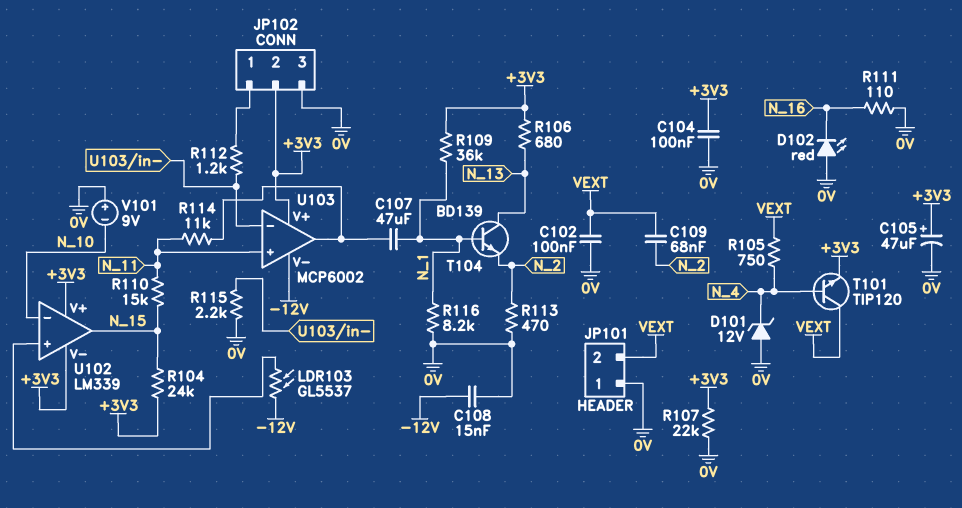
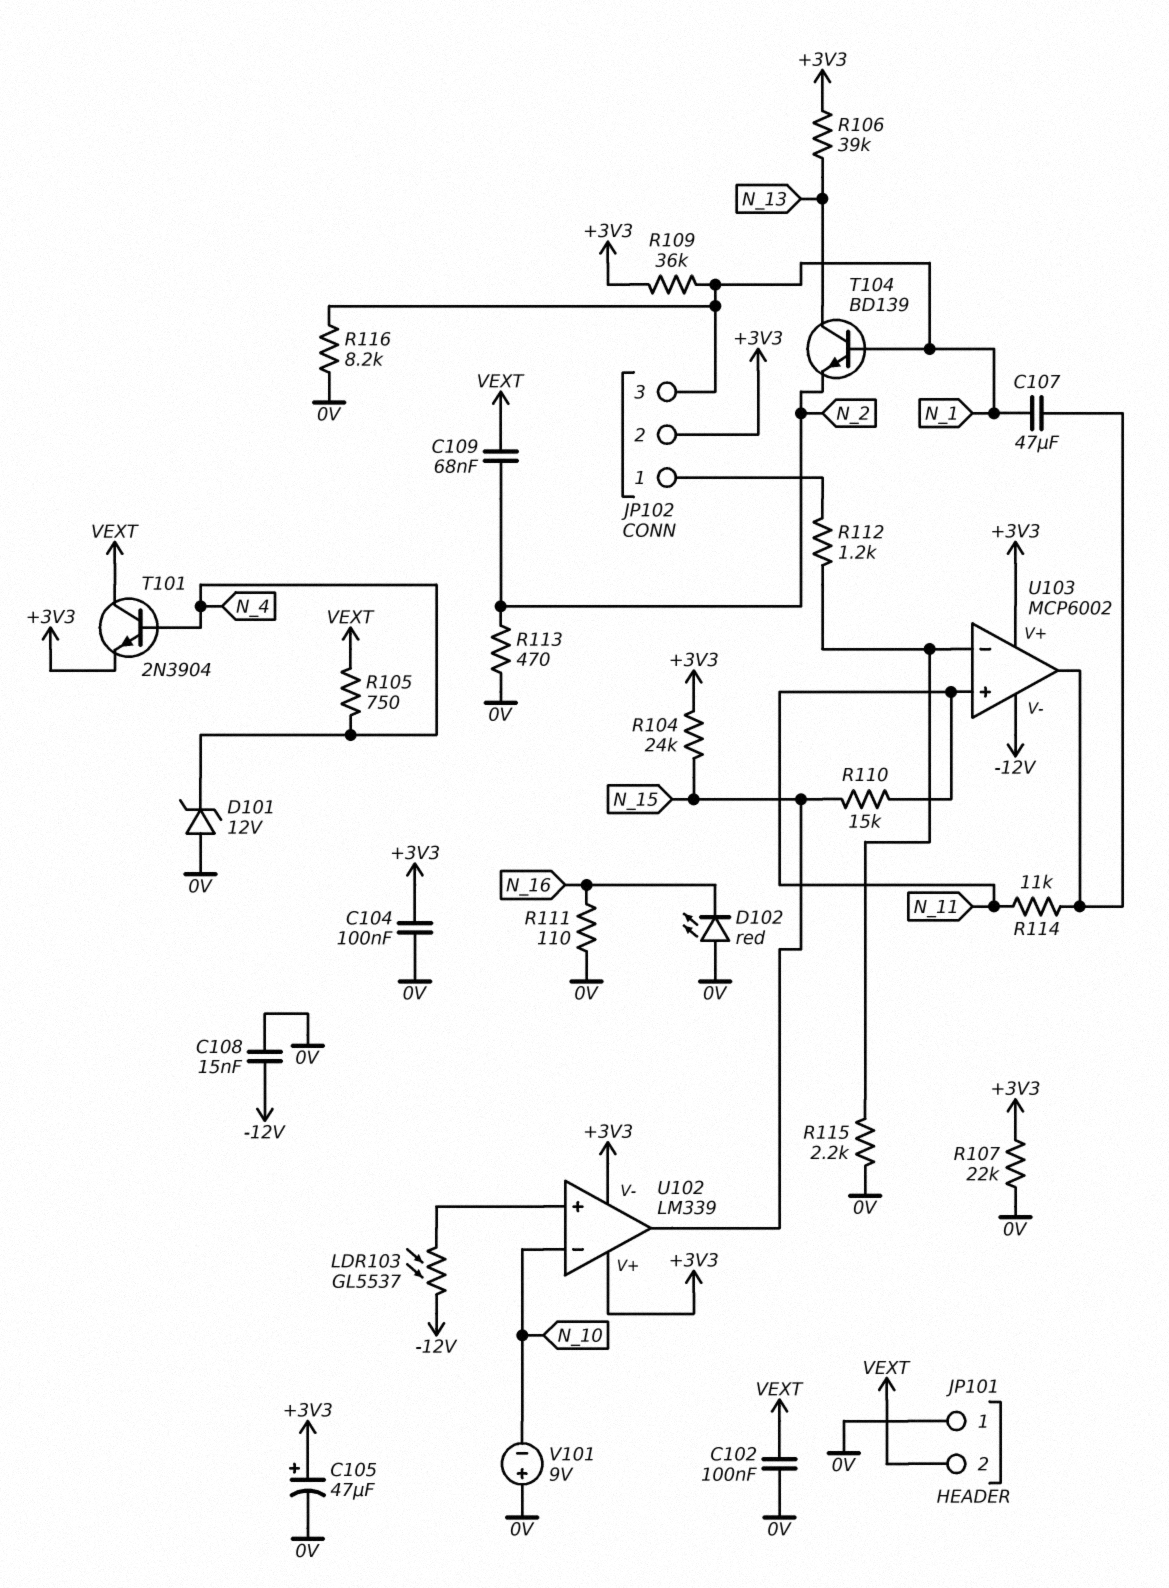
JP102 pin 3: 0V -> N_1
R106: 680 (+3V3, N_13) -> 39k (+3V3, N_13)
T101: NPN TIP120 (B N_4, C VEXT, E +3V3) -> NPN 2N3904 (B N_4, C VEXT, E +3V3)

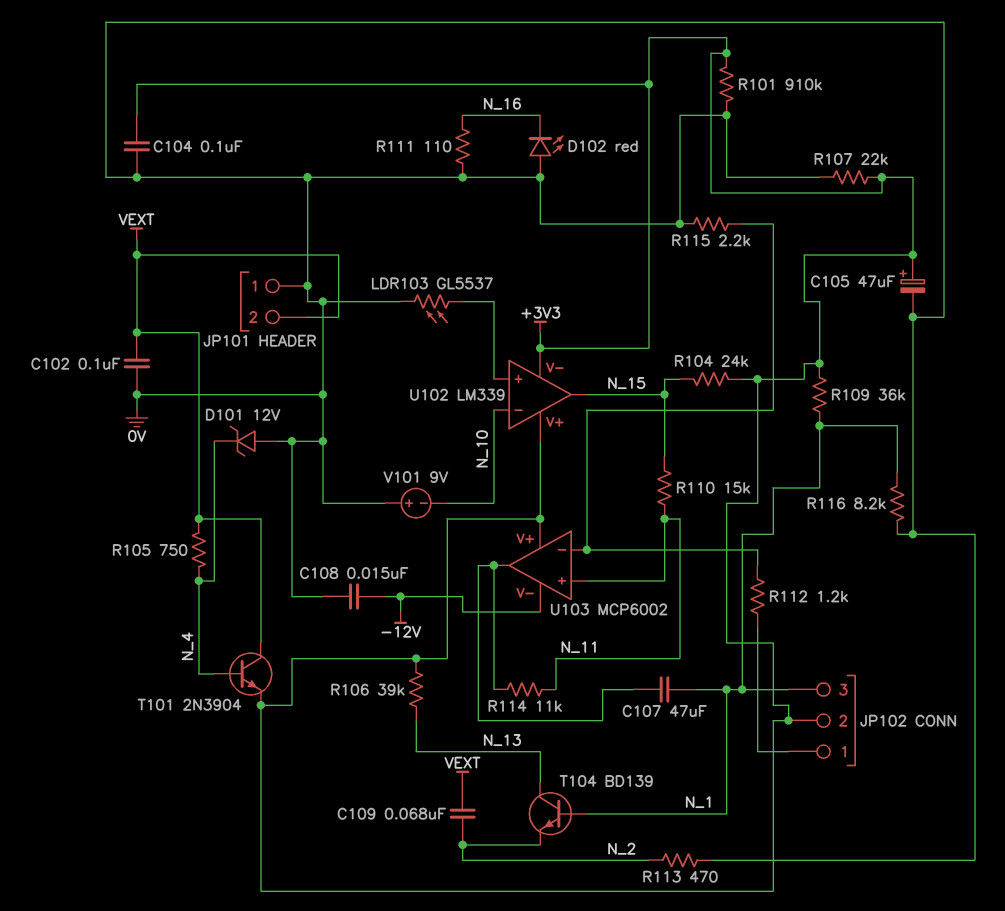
LDR103: GL5537 (-12V, U102/in+) -> GL5537 (0V, U102/in+)
R101: none -> 910k (+3V3, 0V)

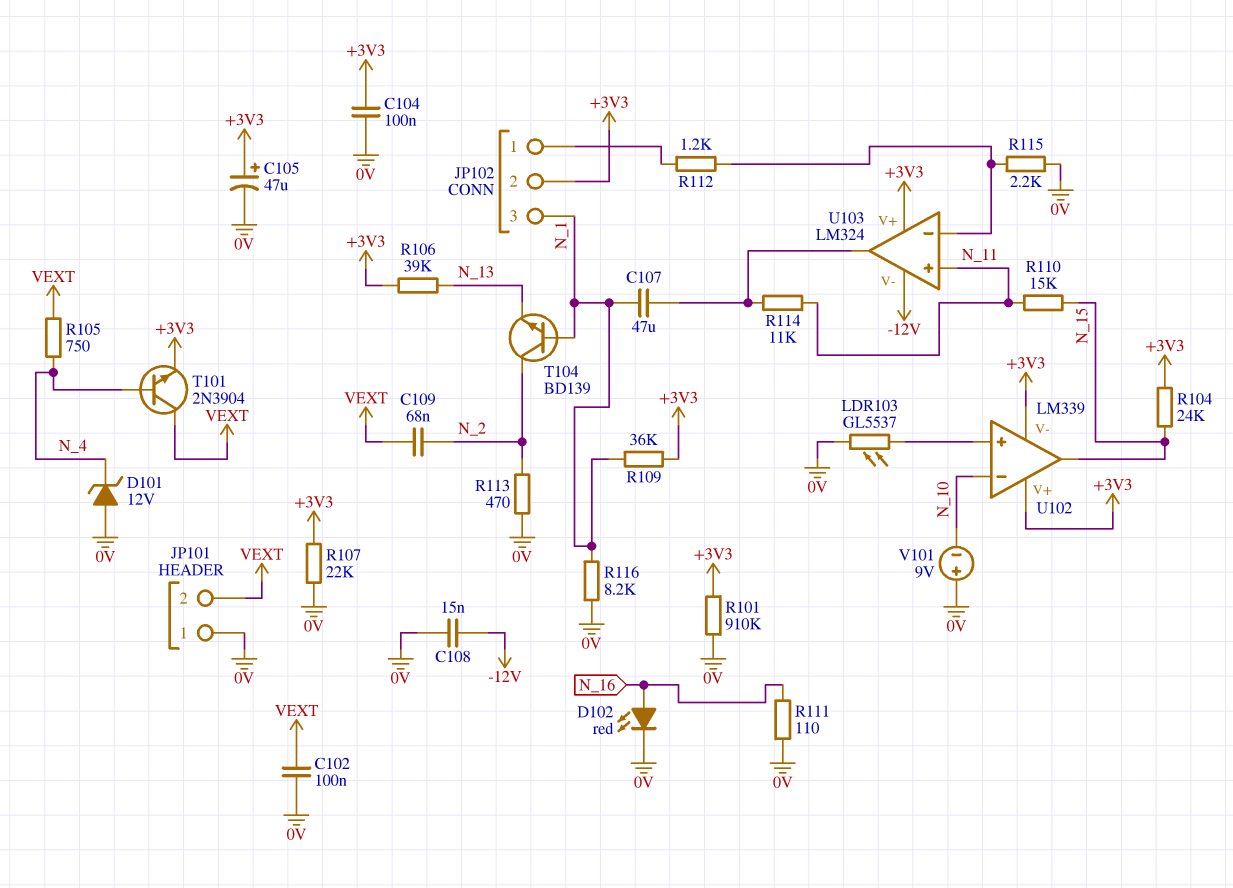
D102: LED red (A 0V, K N_16) -> LED red (A N_16, K 0V)
T104: NPN BD139 (B N_1, C N_13, E N_2) -> NPN BD139 (B N_1, C N_2, E N_13)
U103: MCP6002 -> LM324

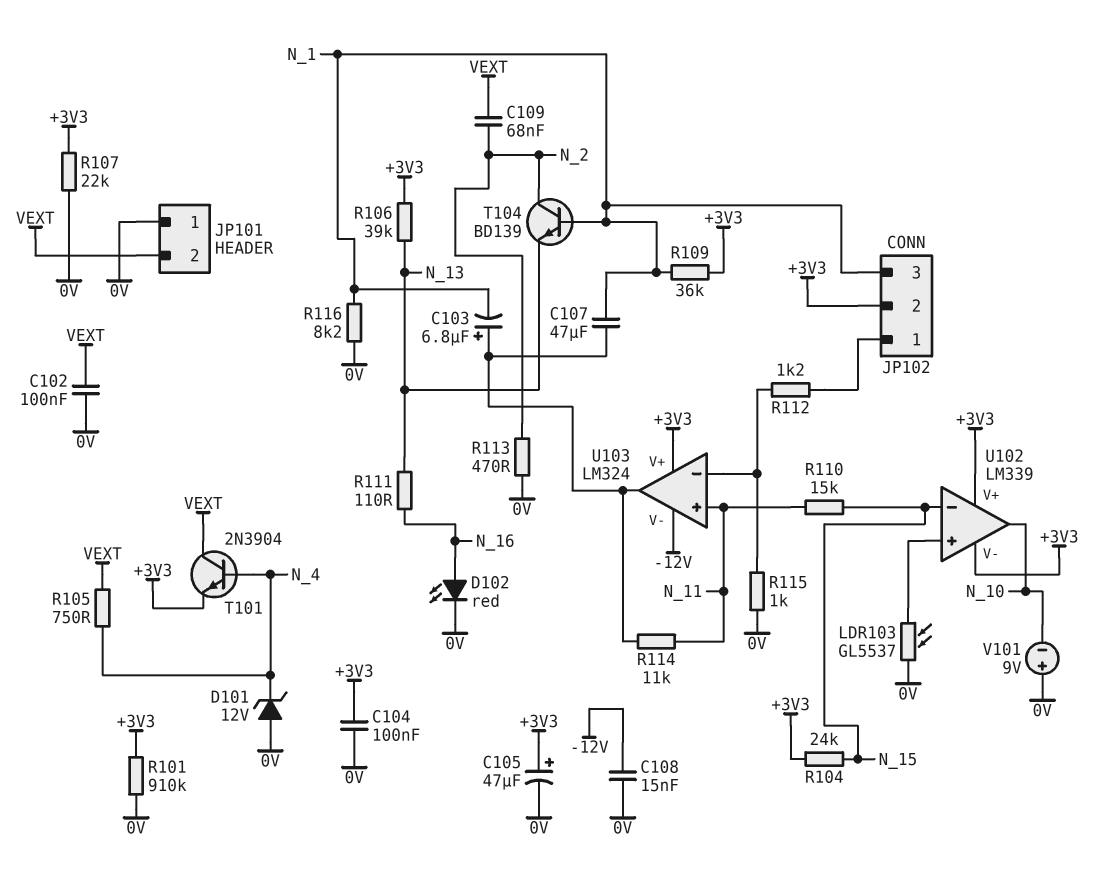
C103: none -> 6.8uF (plus U103/out, minus N_1)
R111: 110 (0V, N_16) -> 110 (N_13, N_16)
R115: 2.2k (0V, U103/in-) -> 1k (0V, U103/in-)
U102 pin in-: N_10 -> N_15
U102 pin out: N_15 -> N_10

